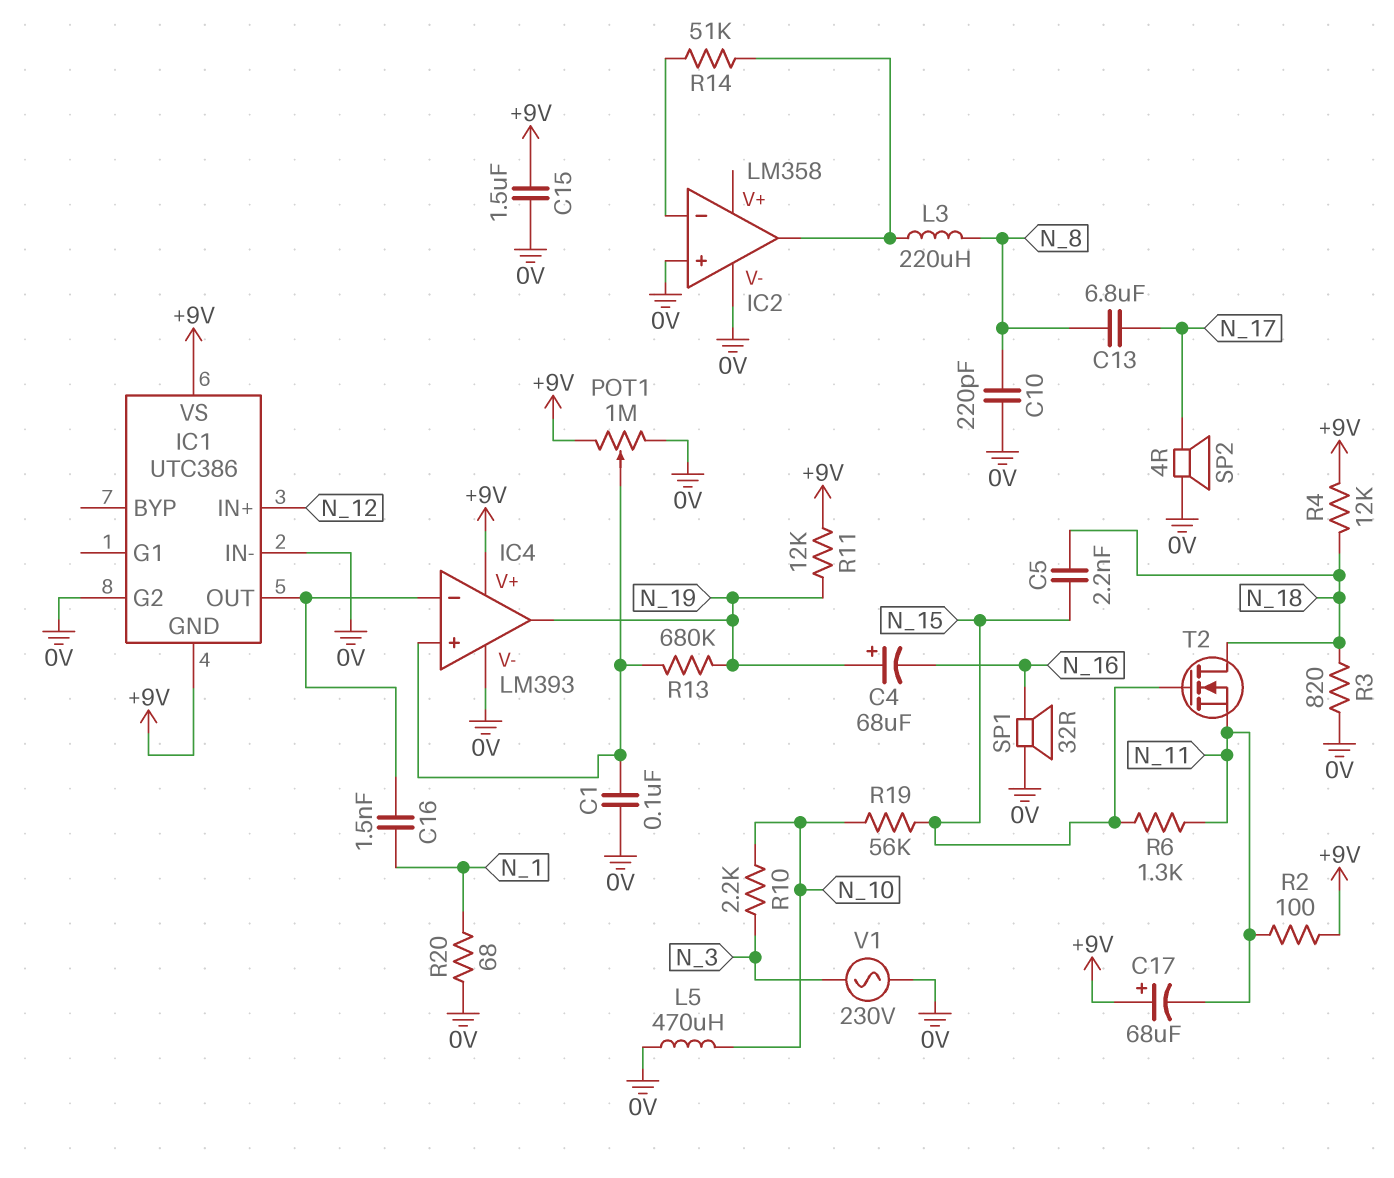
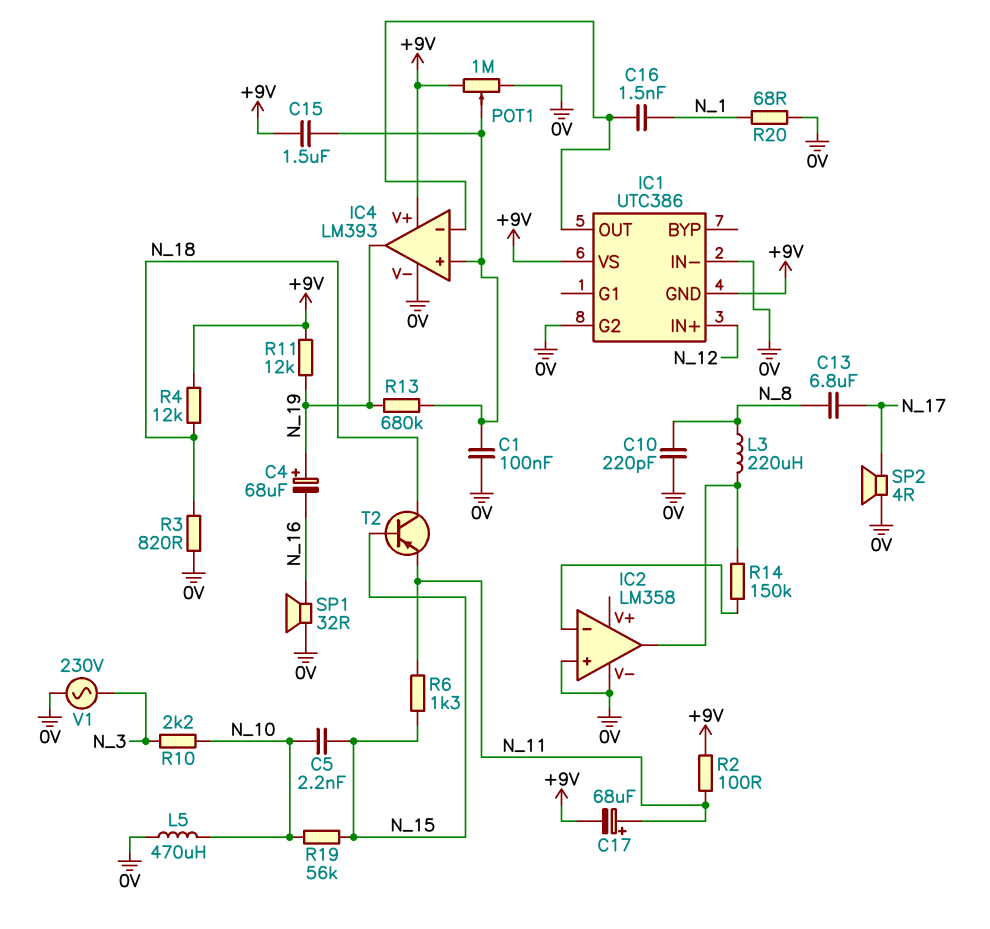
C5: 2.2nF (N_15, N_18) -> 2.2nF (N_10, N_15)
C15: 1.5uF (+9V, 0V) -> 1.5uF (+9V, IC4/in+)
C17: 68uF (plus +9V, minus N_11) -> 68uF (plus N_11, minus +9V)
R14: 51k (IC2/in-, IC2/out) -> 150k (IC2/in-, IC2/out)
T2: NMOS (G N_15, D N_18, S N_11) -> PNP (B N_15, C N_18, E N_11)

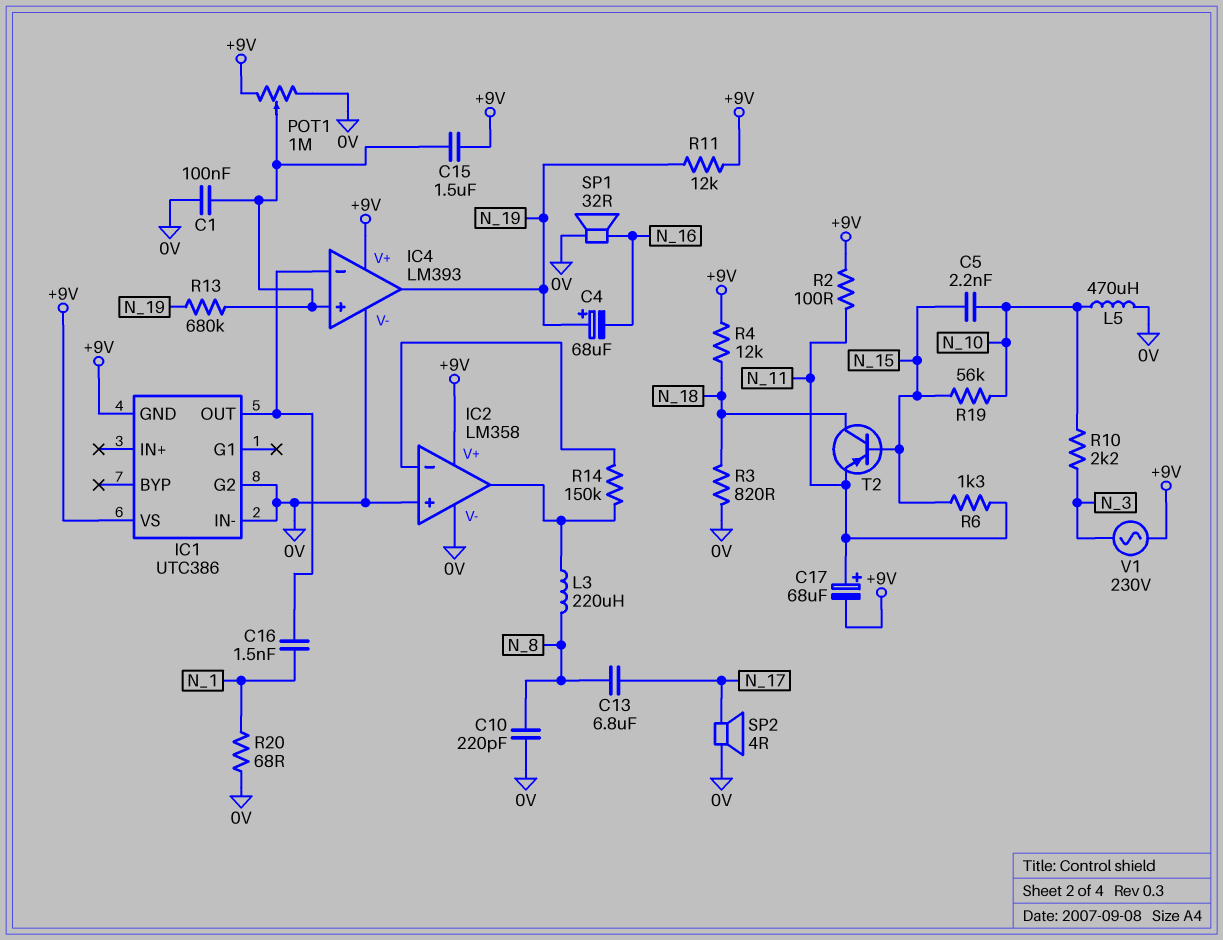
IC1 pin IN+: N_12 -> none
IC2 pin V+: none -> +9V
V1: AC 230V (0V, N_3) -> AC 230V (+9V, N_3)

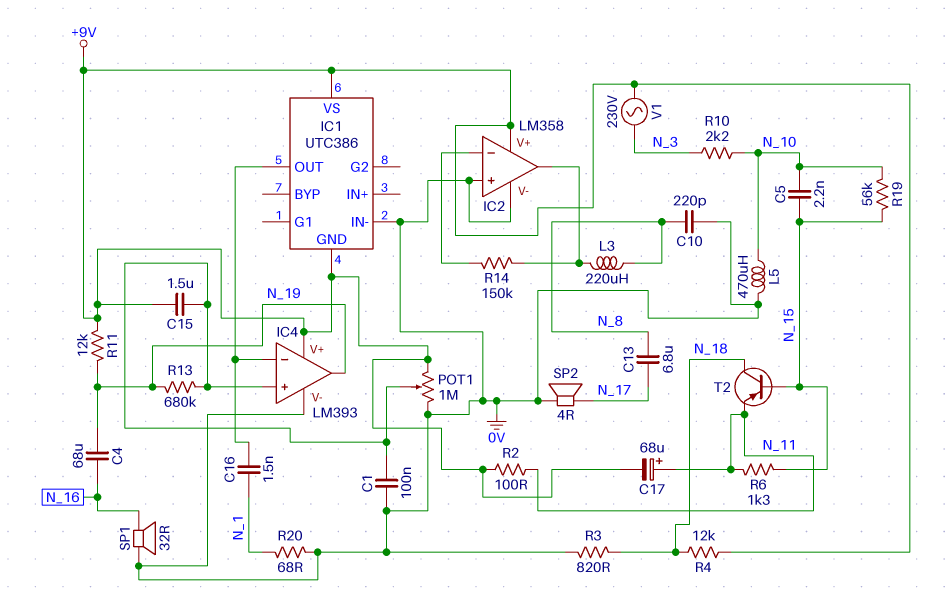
C4: 68uF (plus N_19, minus N_16) -> 68uF (N_16, N_19)
IC1 pin G2: 0V -> none

